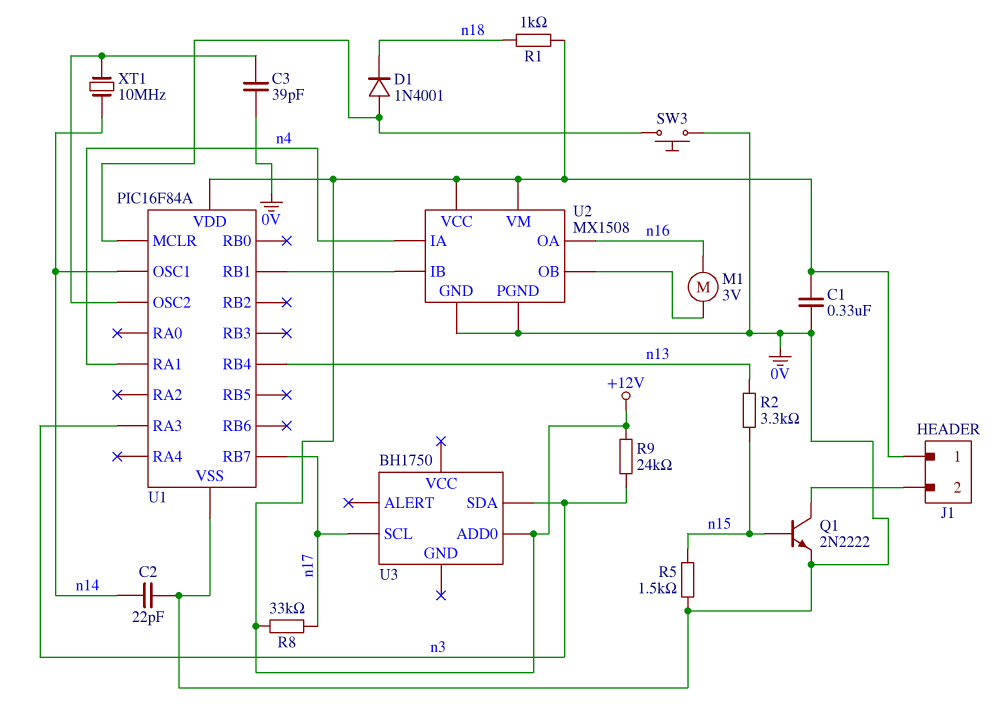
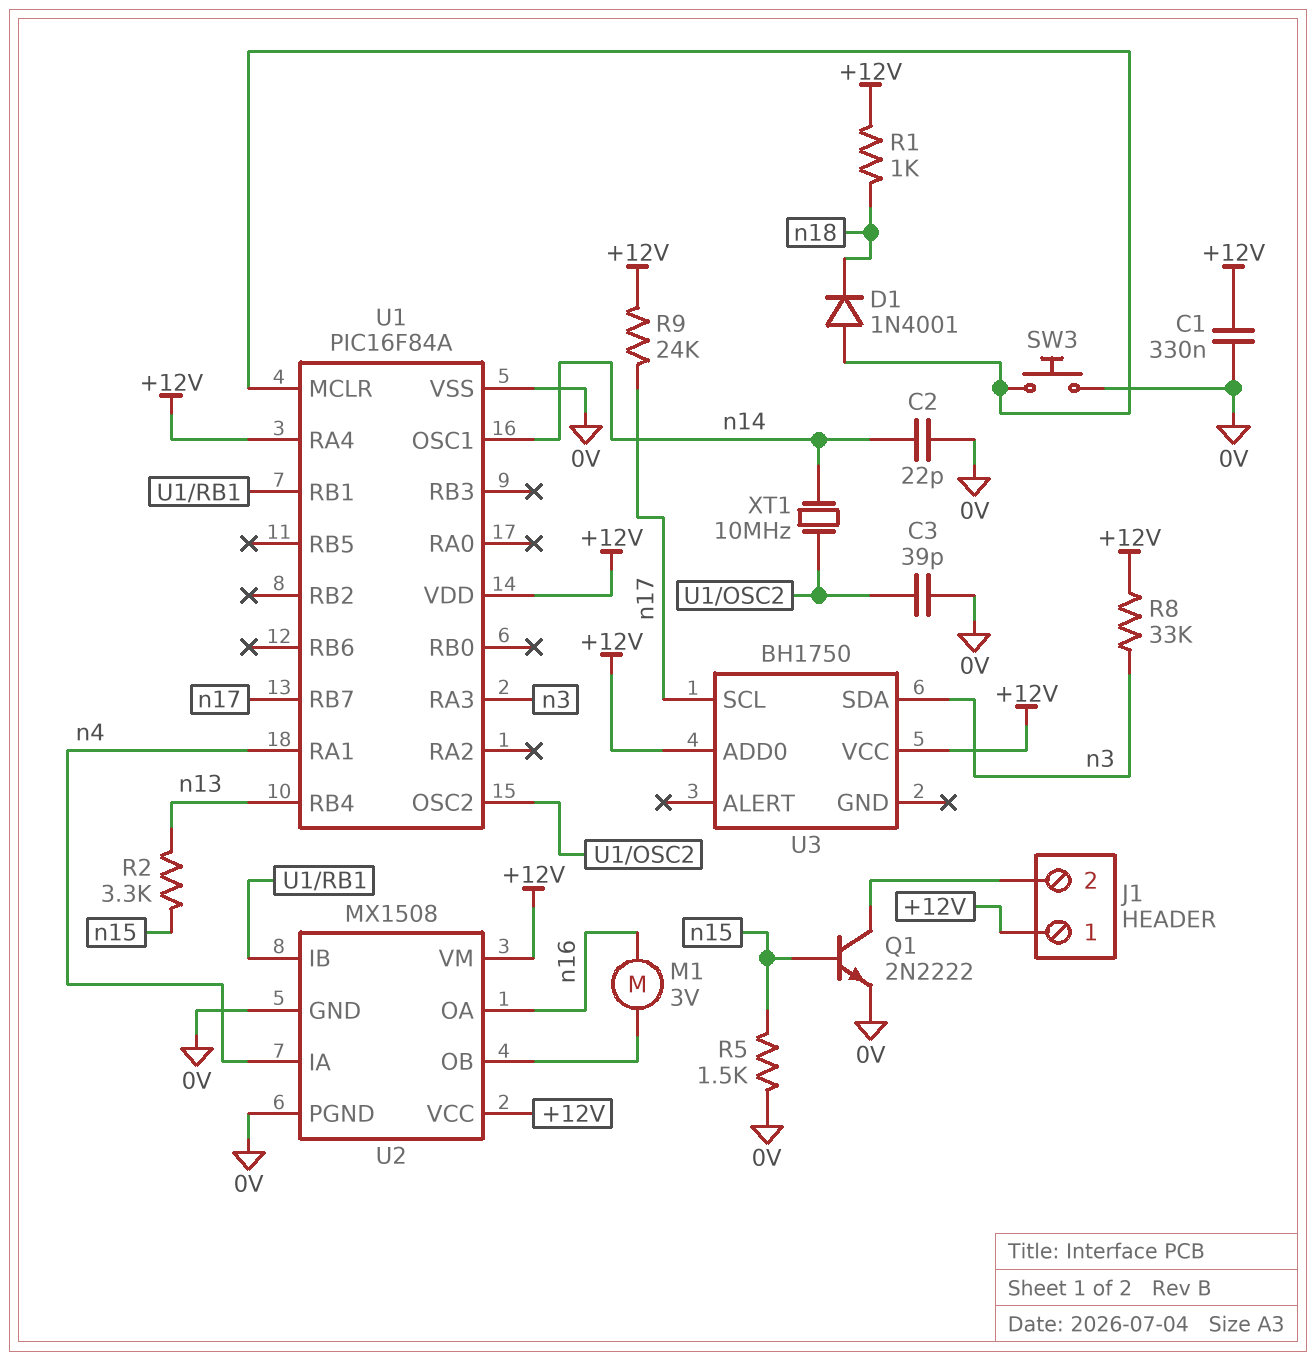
R8: 33k (+12V, n17) -> 33k (+12V, n3)
R9: 24k (+12V, n3) -> 24k (+12V, n17)
U1 pin RA4: none -> +12V
U3 pin VCC: none -> +12V

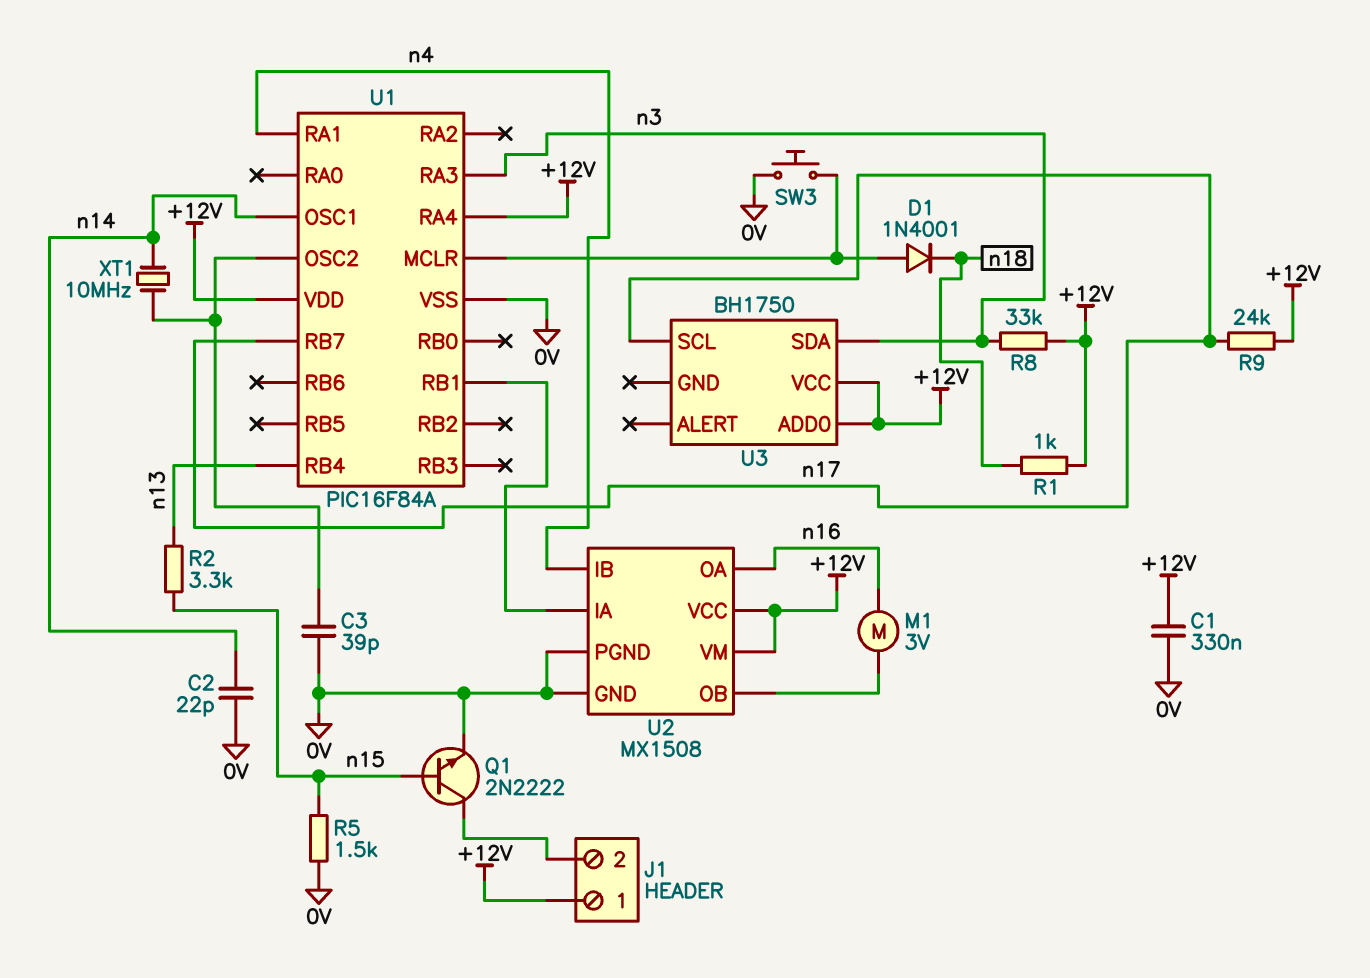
U2 pin IA: n4 -> U1/RB1
U2 pin IB: U1/RB1 -> n4

